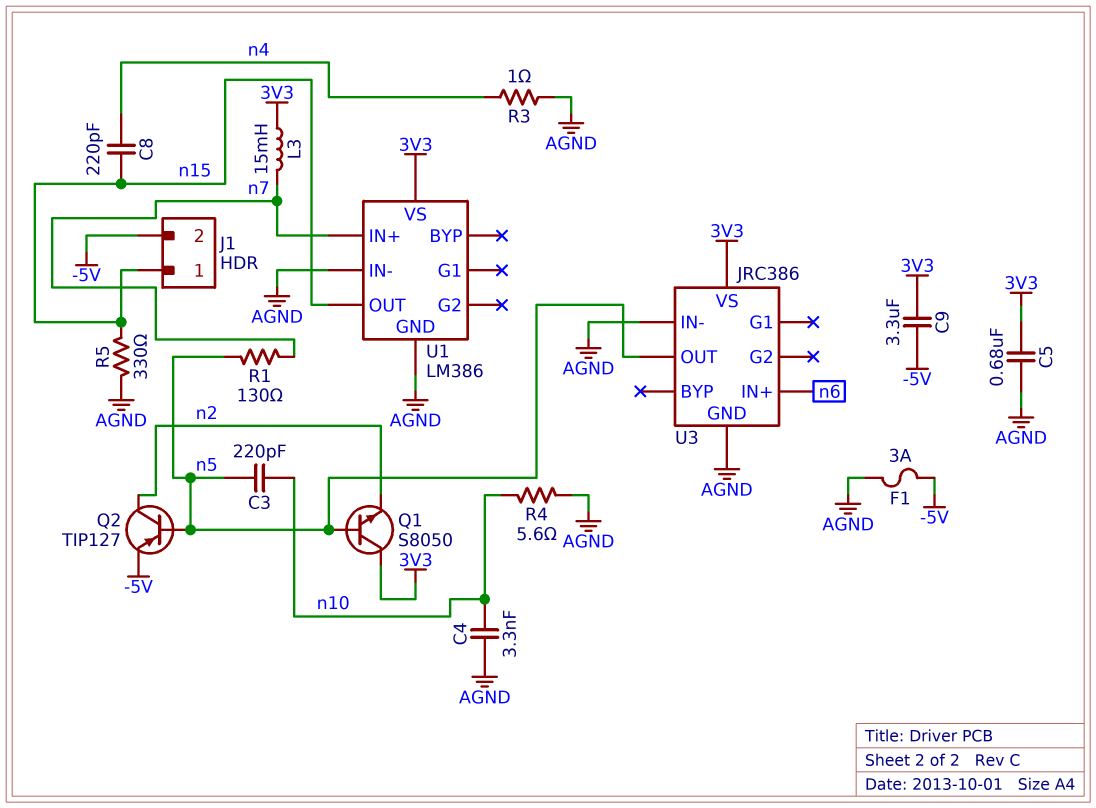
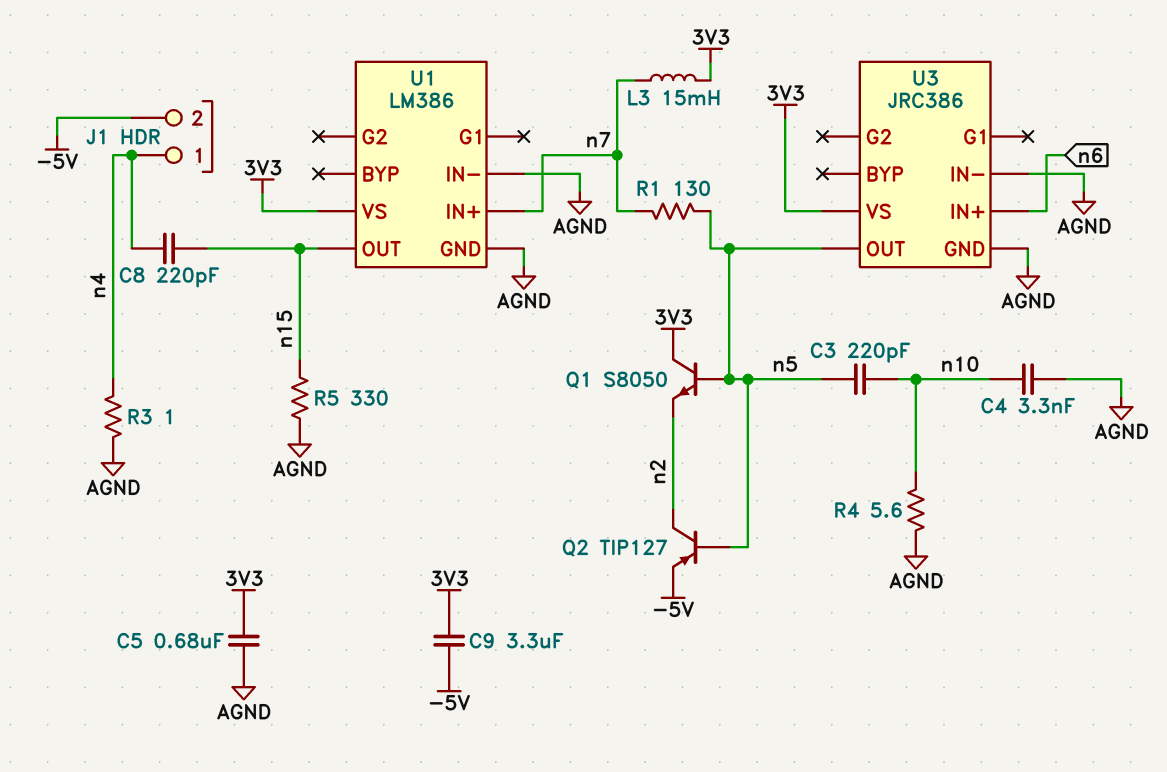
F1: 3A (-5V, AGND) -> none
J1 pin 1: n15 -> n4

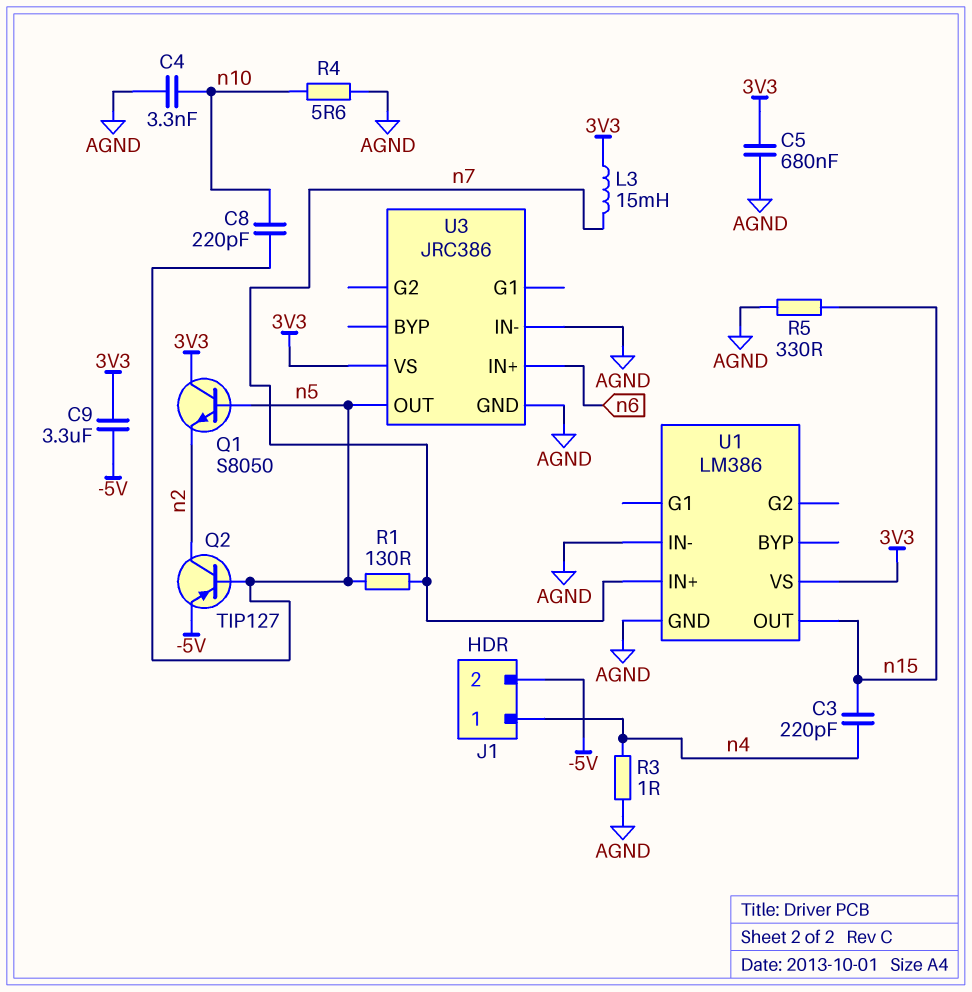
C3: 220pF (n5, n10) -> 220pF (n4, n15)
C8: 220pF (n4, n15) -> 220pF (n5, n10)

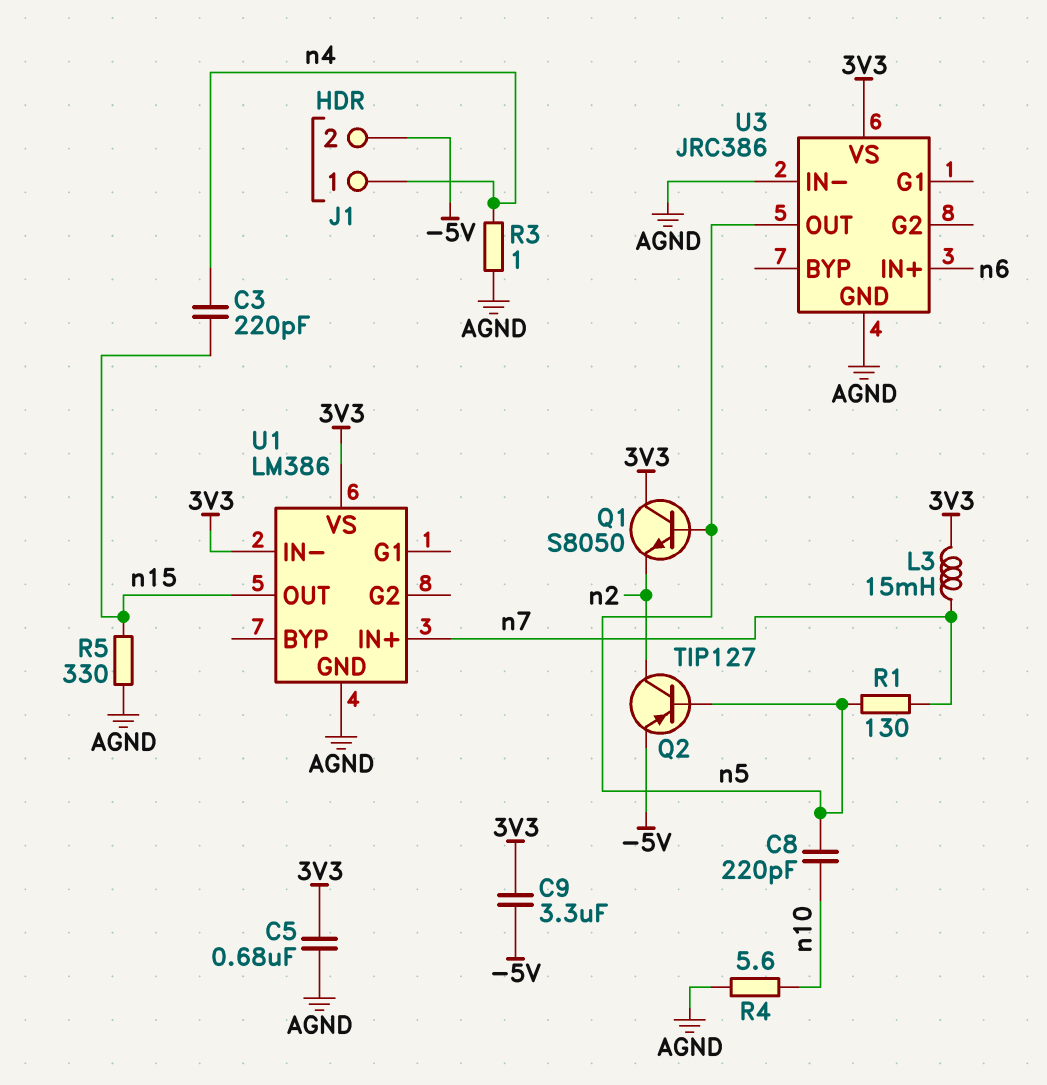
C4: 3.3nF (AGND, n10) -> none
U1 pin IN-: AGND -> 3V3

